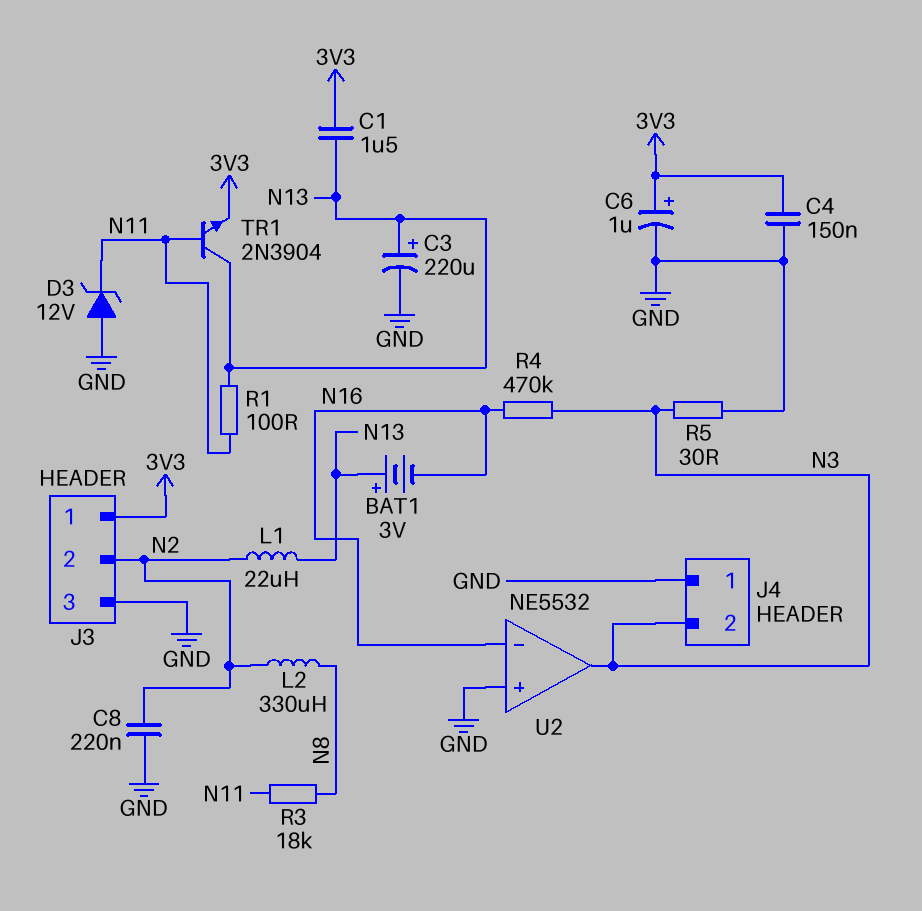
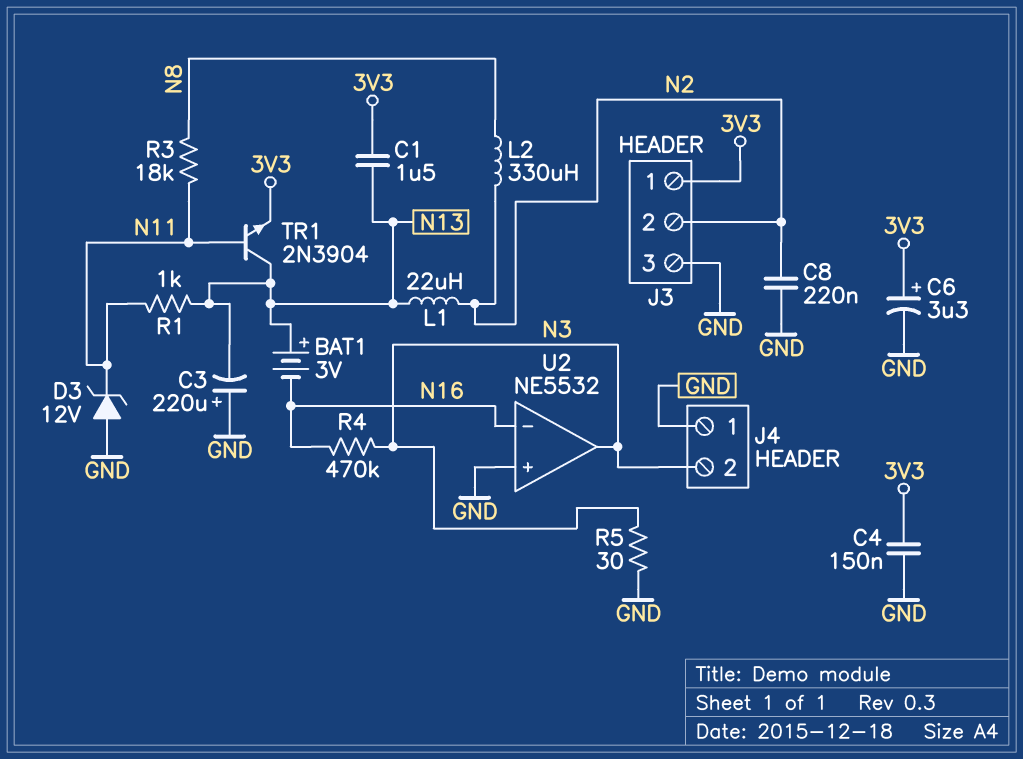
C3: 220uF (plus N13, minus GND) -> 220uF (plus GND, minus N13)
C6: 1uF (plus 3V3, minus GND) -> 3.3uF (plus 3V3, minus GND)
R1: 100 (N11, N13) -> 1k (N11, N13)

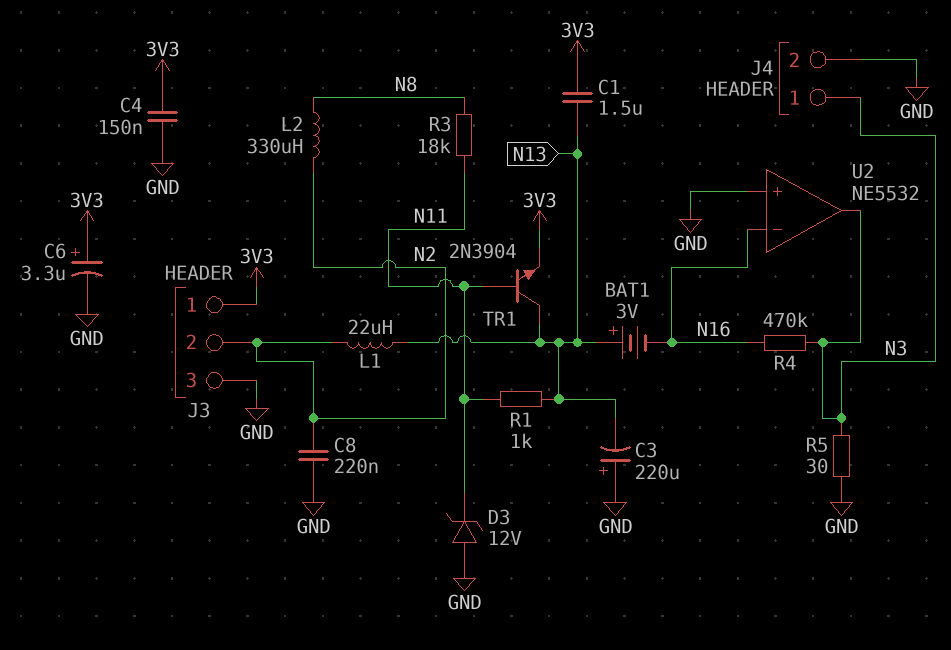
J4 pin 1: GND -> N3
J4 pin 2: N3 -> GND

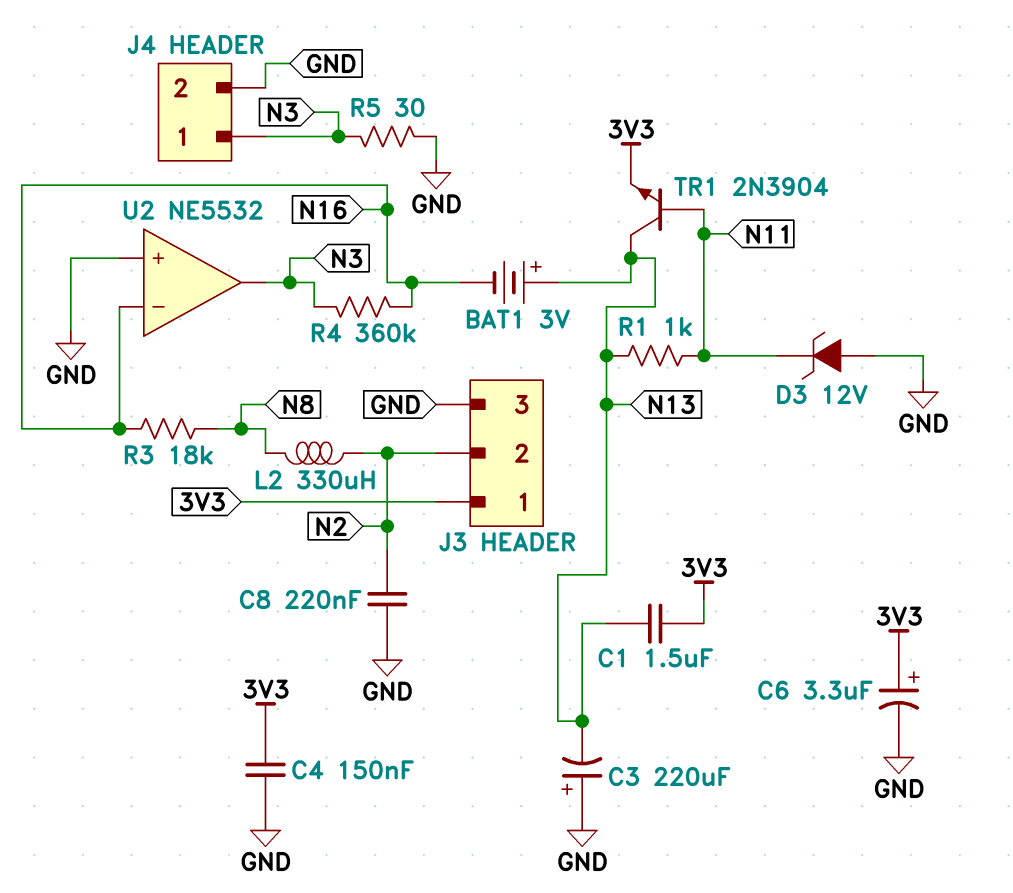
L1: 22uH (N2, N13) -> none
R3: 18k (N8, N11) -> 18k (N8, N16)
R4: 470k (N3, N16) -> 360k (N3, N16)

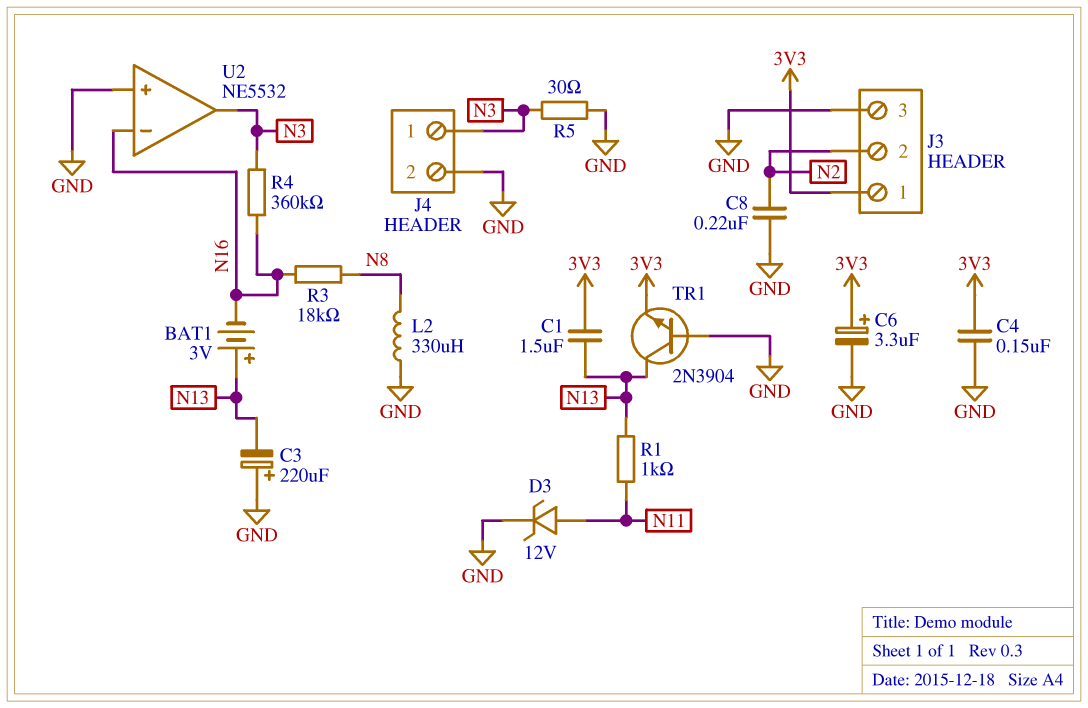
D3: zener 12V (A GND, K N11) -> zener 12V (A N11, K GND)
L2: 330uH (N2, N8) -> 330uH (GND, N8)
TR1: NPN 2N3904 (B N11, C N13, E 3V3) -> NPN 2N3904 (B GND, C N13, E 3V3)

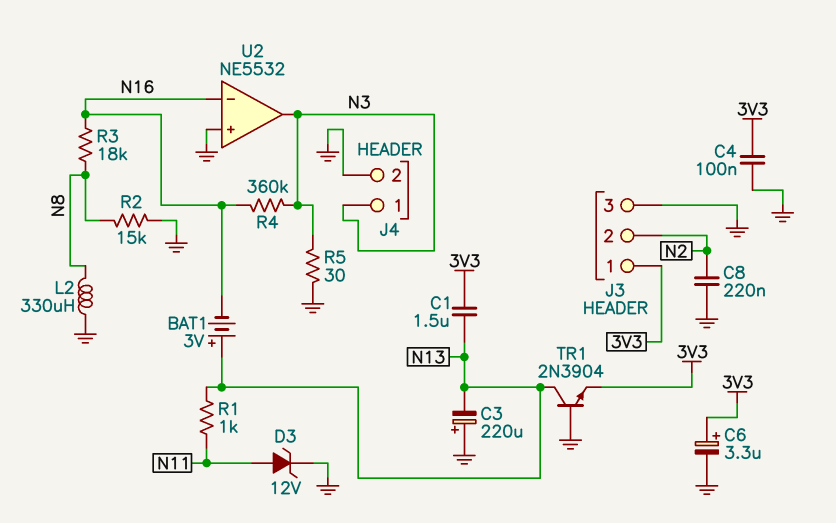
C4: 150nF (3V3, GND) -> 100nF (3V3, GND)
R2: none -> 15k (GND, N8)

